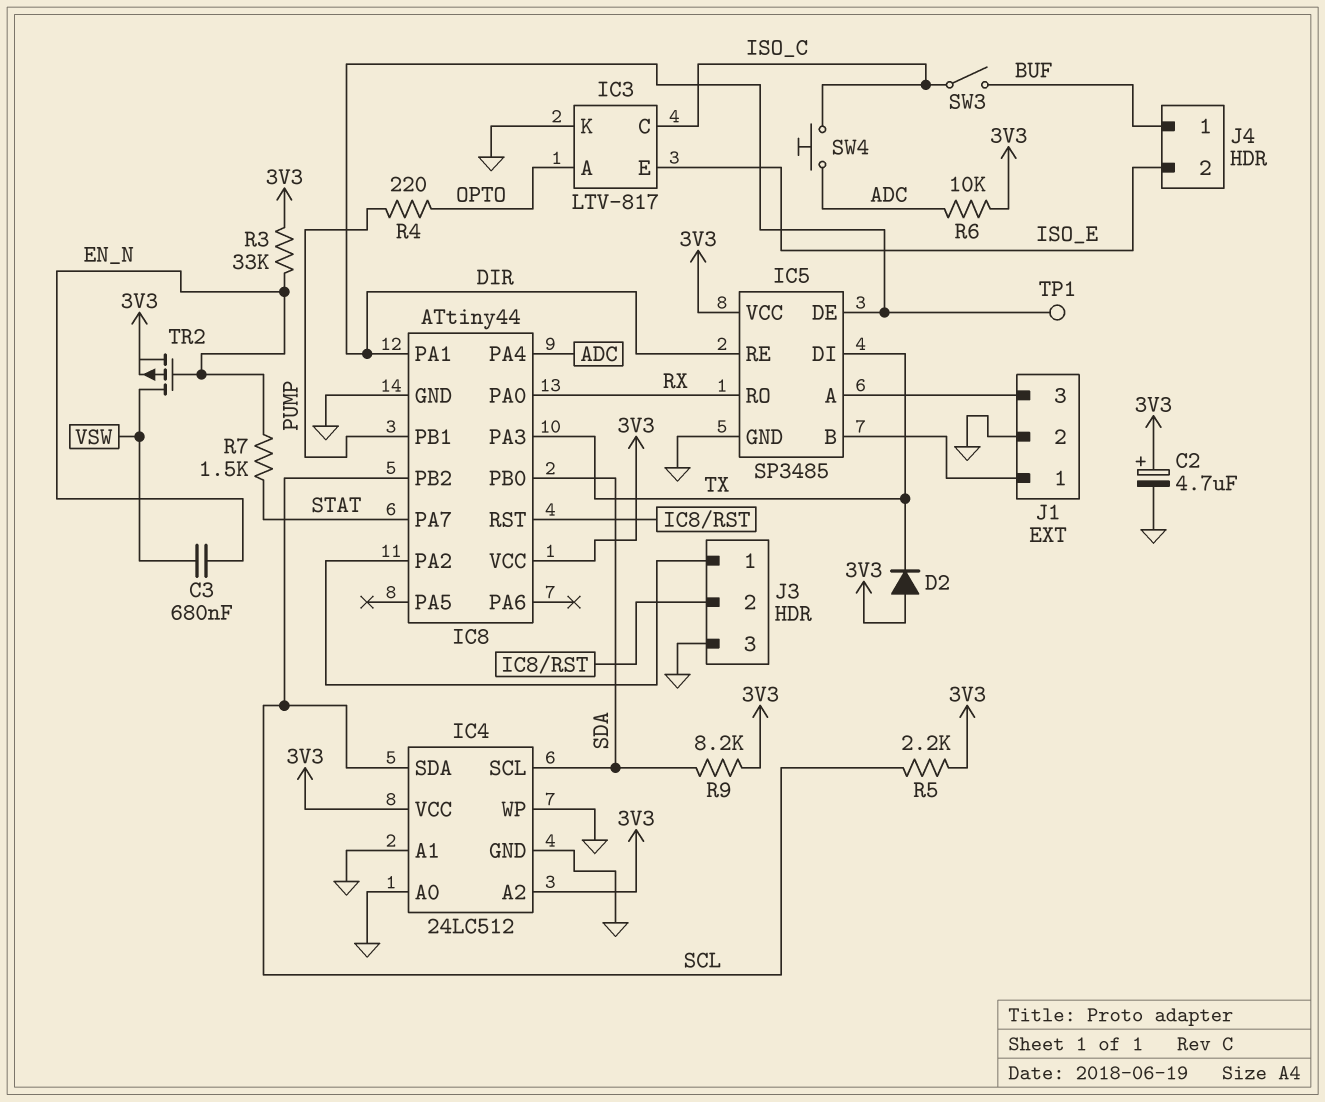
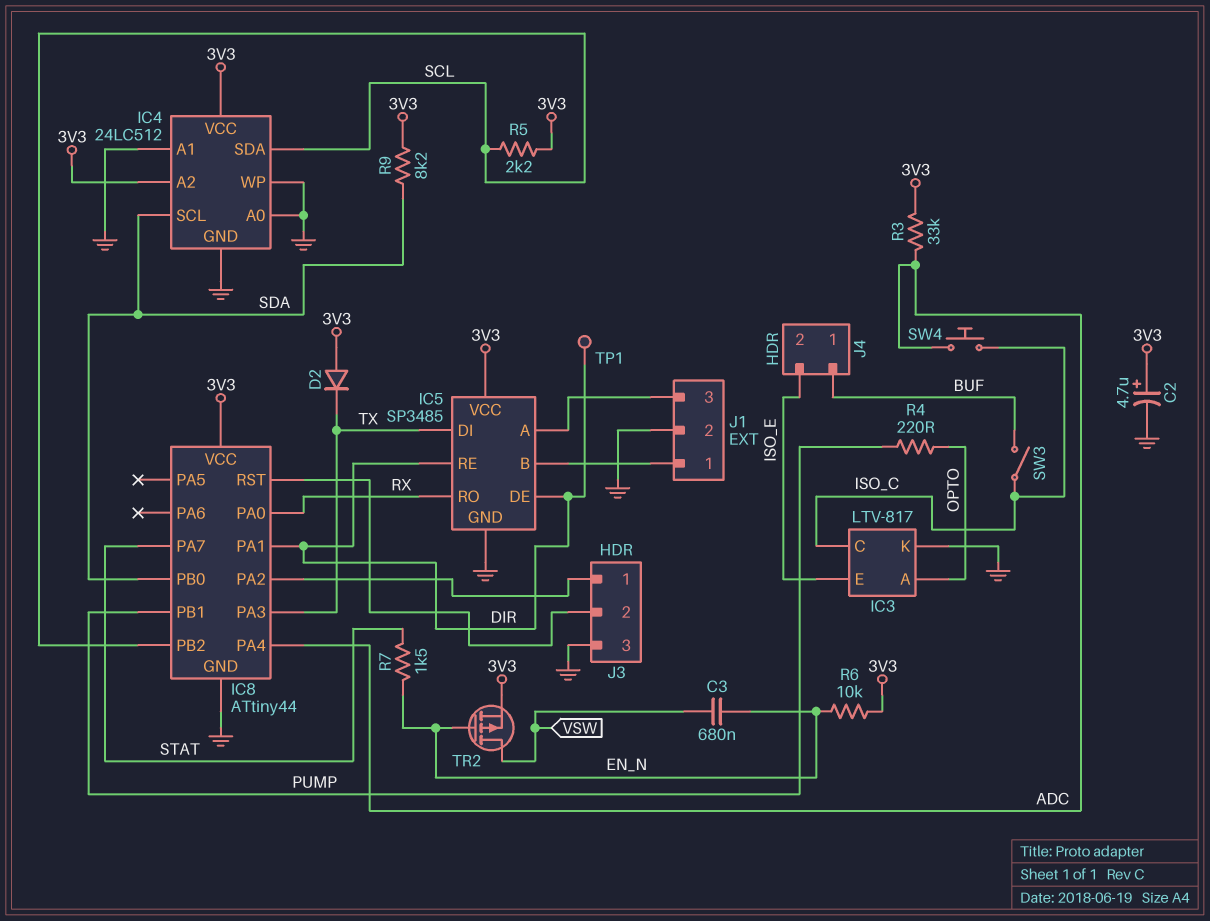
R3: 33k (3V3, EN_N) -> 33k (3V3, ADC)
R6: 10k (3V3, ADC) -> 10k (3V3, EN_N)

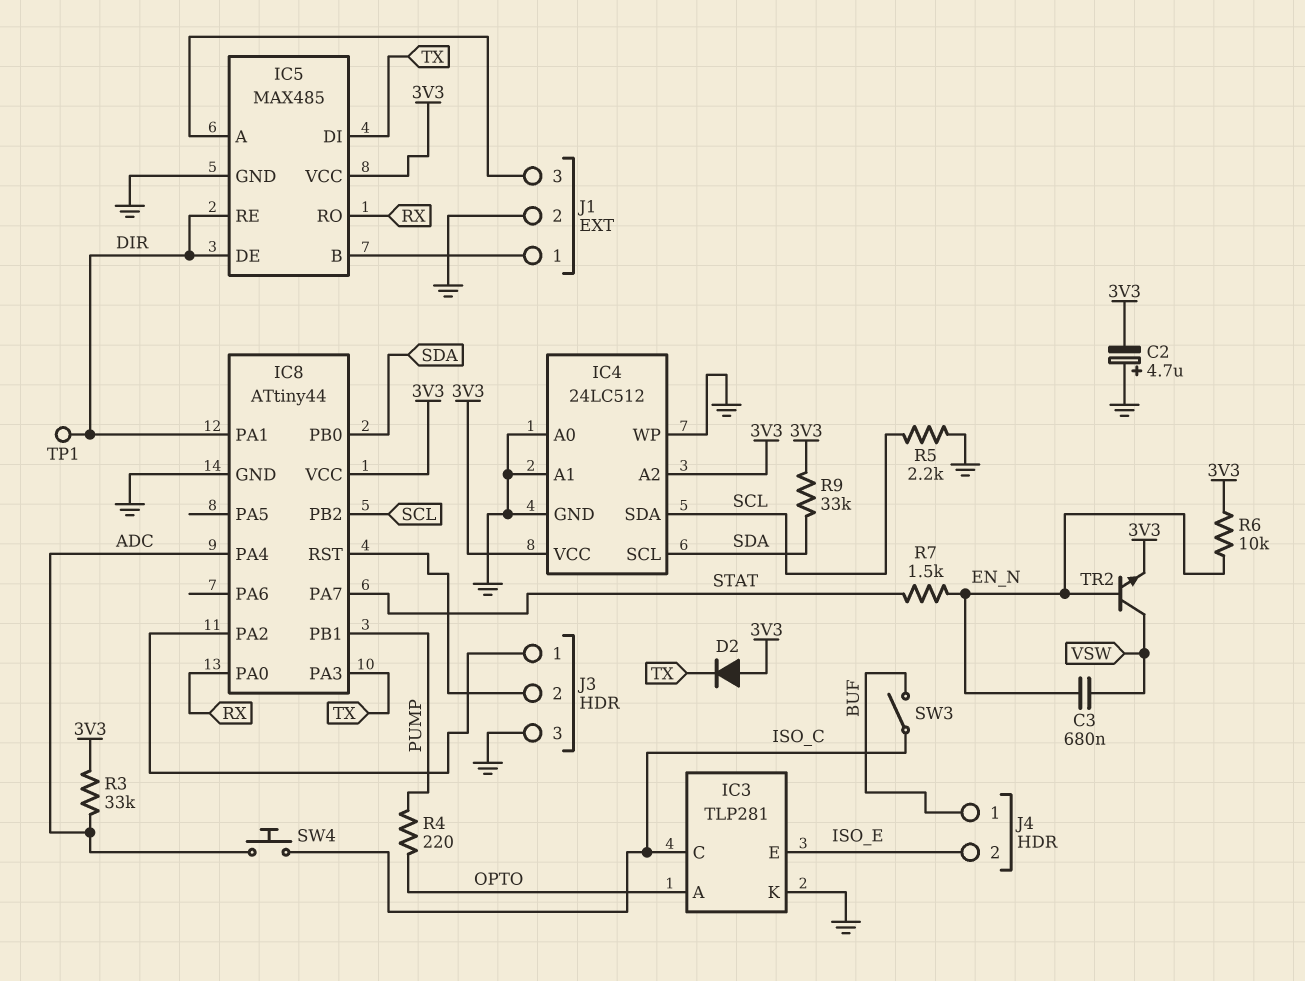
C2: 4.7uF (plus 3V3, minus GND) -> 4.7uF (plus GND, minus 3V3)
IC3: LTV-817 -> TLP281
IC5: SP3485 -> MAX485
R5: 2.2k (3V3, SCL) -> 2.2k (GND, SCL)
R9: 8.2k (3V3, SDA) -> 33k (3V3, SDA)
TR2: PMOS (G EN_N, D VSW, S 3V3) -> NPN (B EN_N, C VSW, E 3V3)

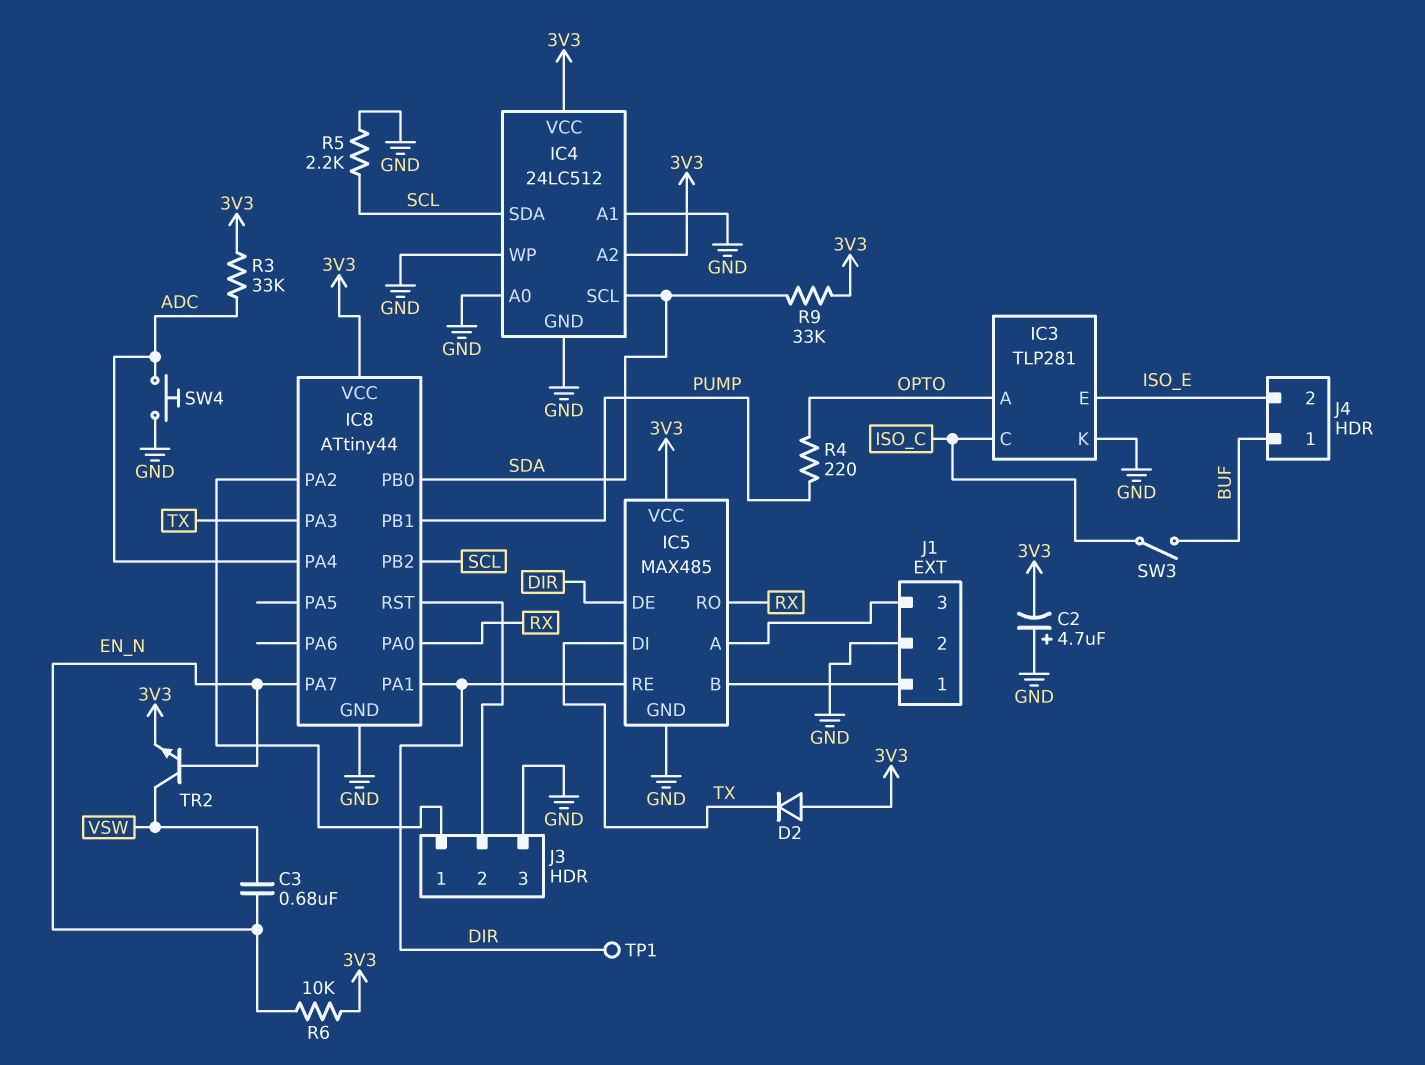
IC8 pin PA7: STAT -> EN_N
R7: 1.5k (EN_N, STAT) -> none
SW4: button (ADC, ISO_C) -> button (ADC, GND)

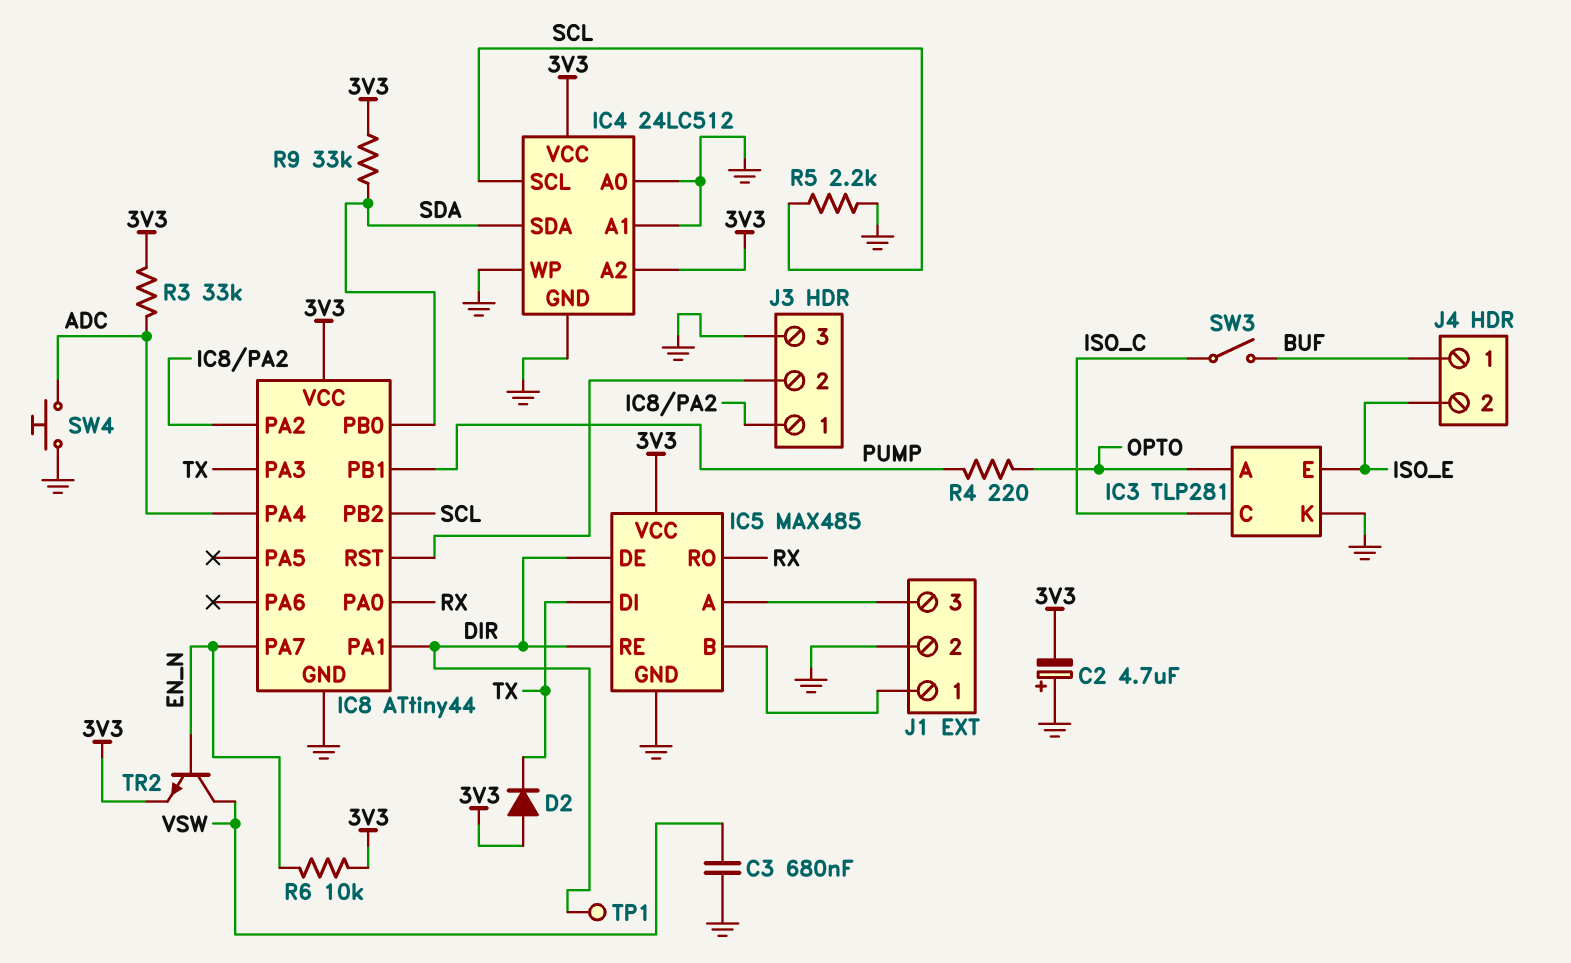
C3: 680nF (EN_N, VSW) -> 680nF (GND, VSW)
IC4 pin SCL: SDA -> SCL
IC4 pin SDA: SCL -> SDA

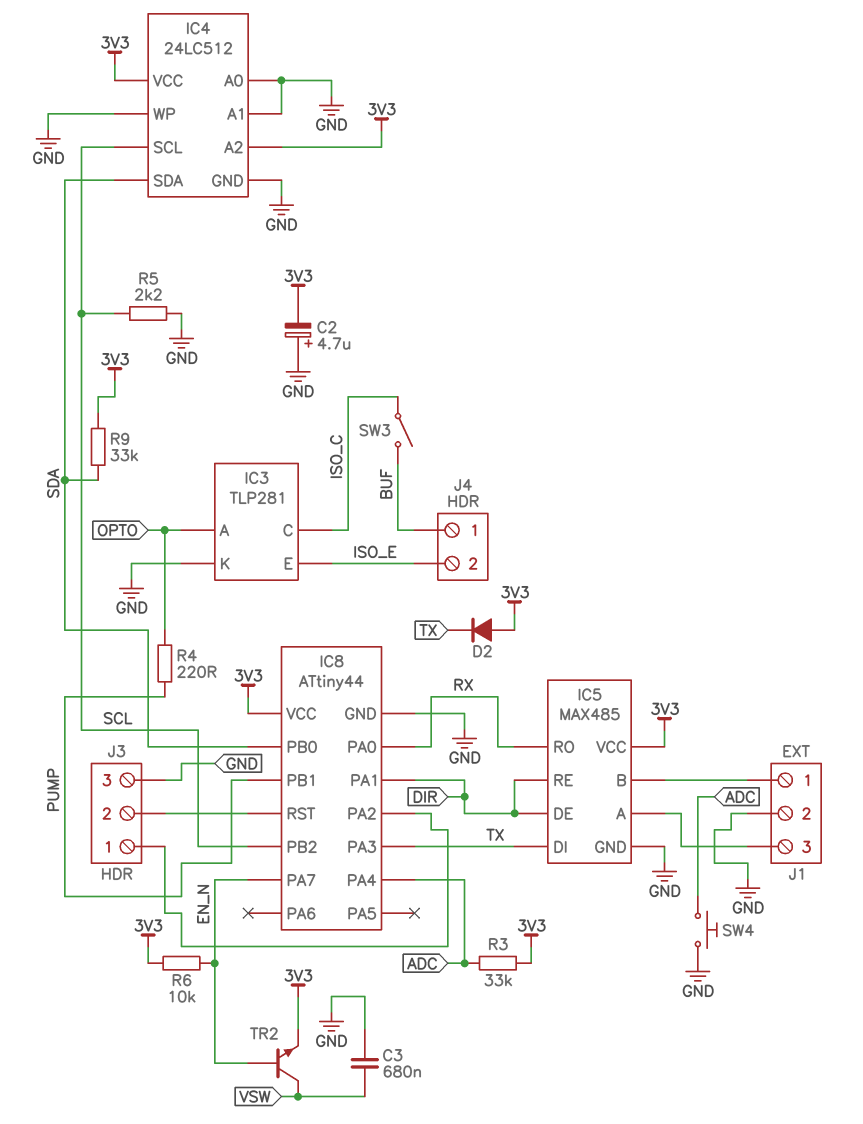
TP1: test point (DIR) -> none

